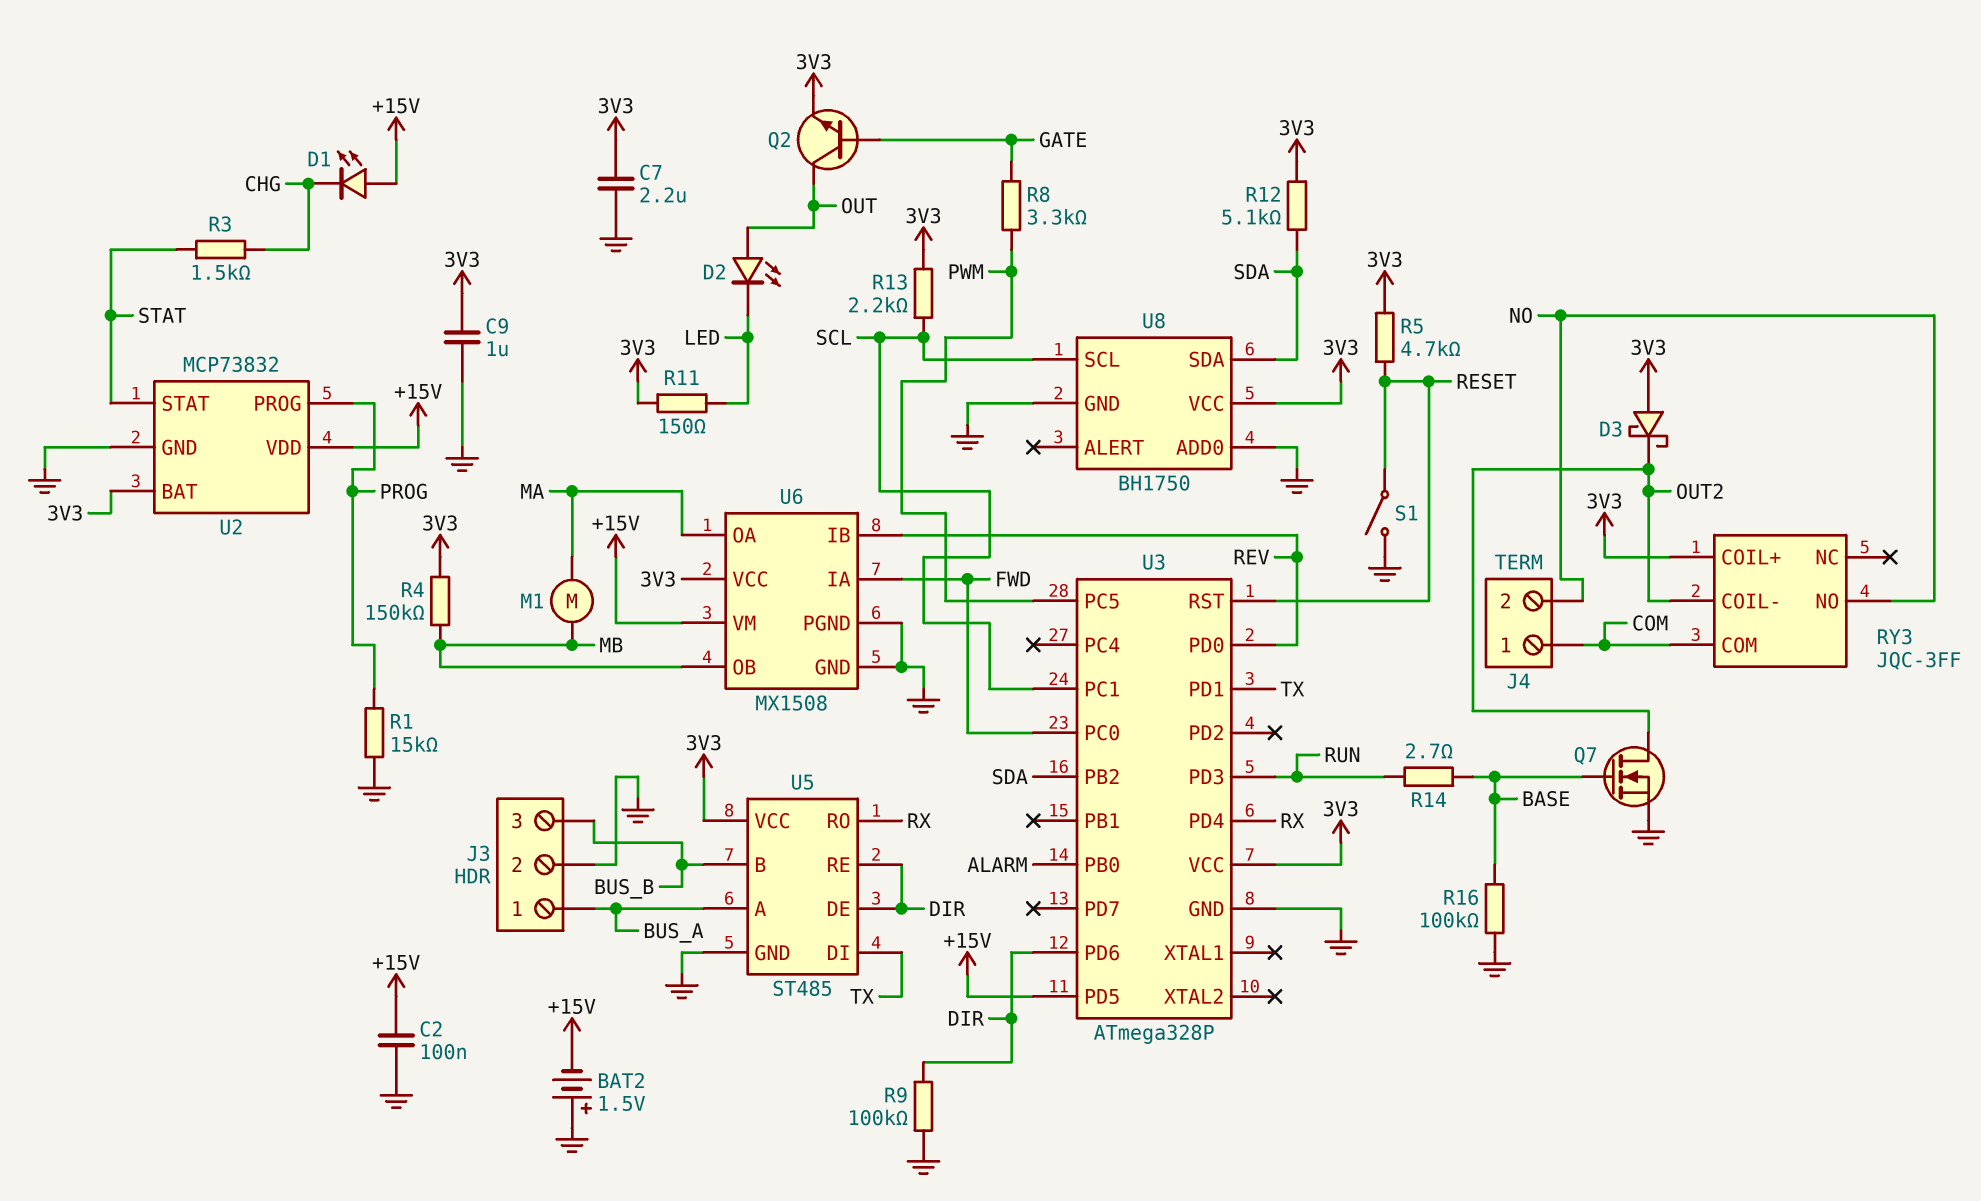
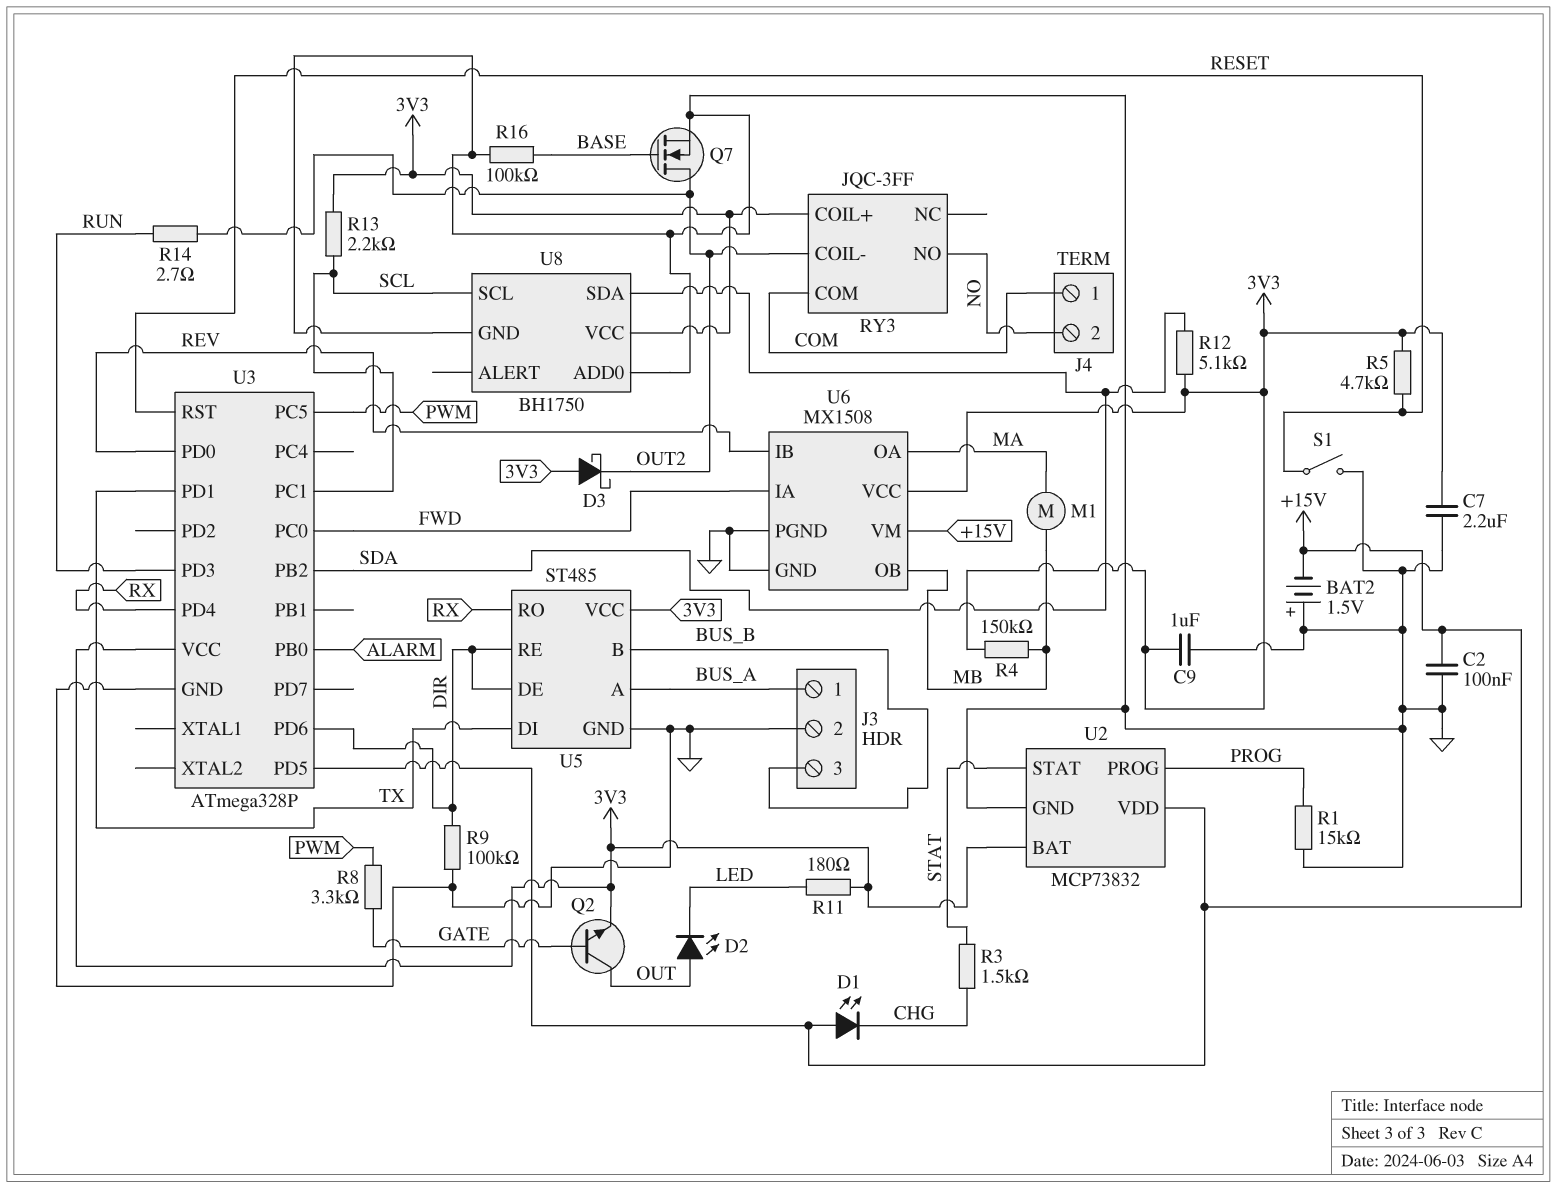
R11: 150 (3V3, LED) -> 180 (3V3, LED)
R14: 2.7 (BASE, RUN) -> 2.7 (OUT2, RUN)

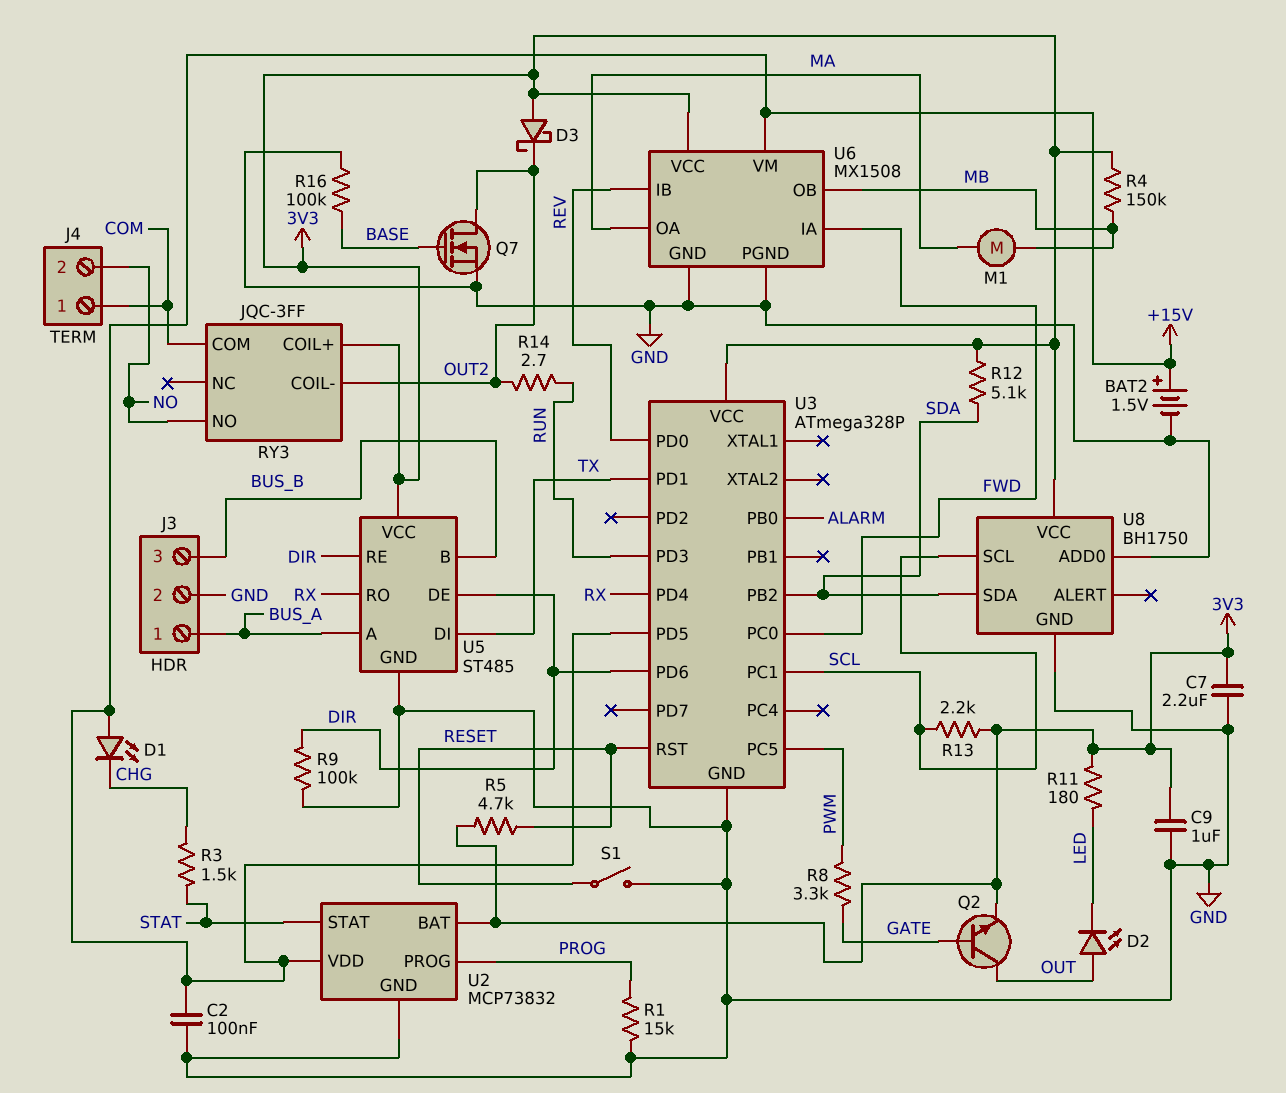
BAT2: 1.5V (plus GND, minus +15V) -> 1.5V (plus +15V, minus GND)

